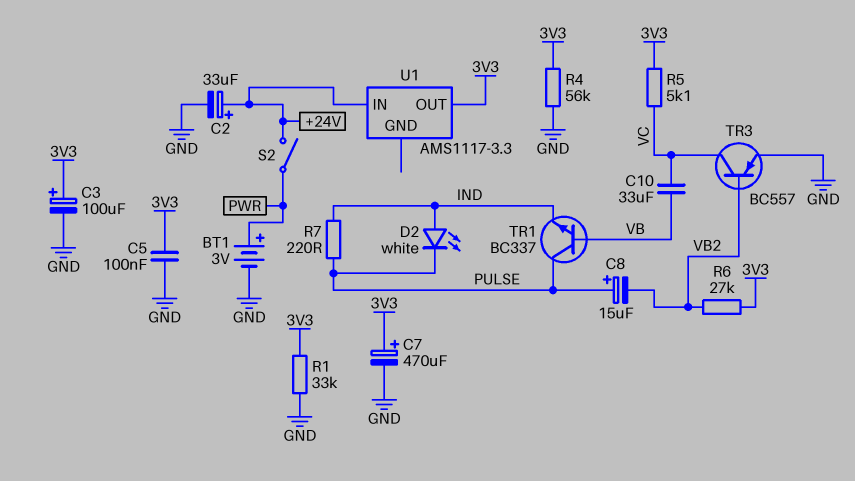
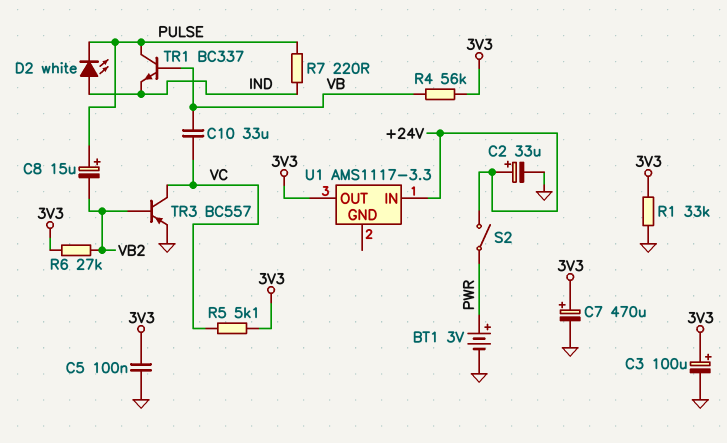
R4: 56k (3V3, GND) -> 56k (3V3, VB)

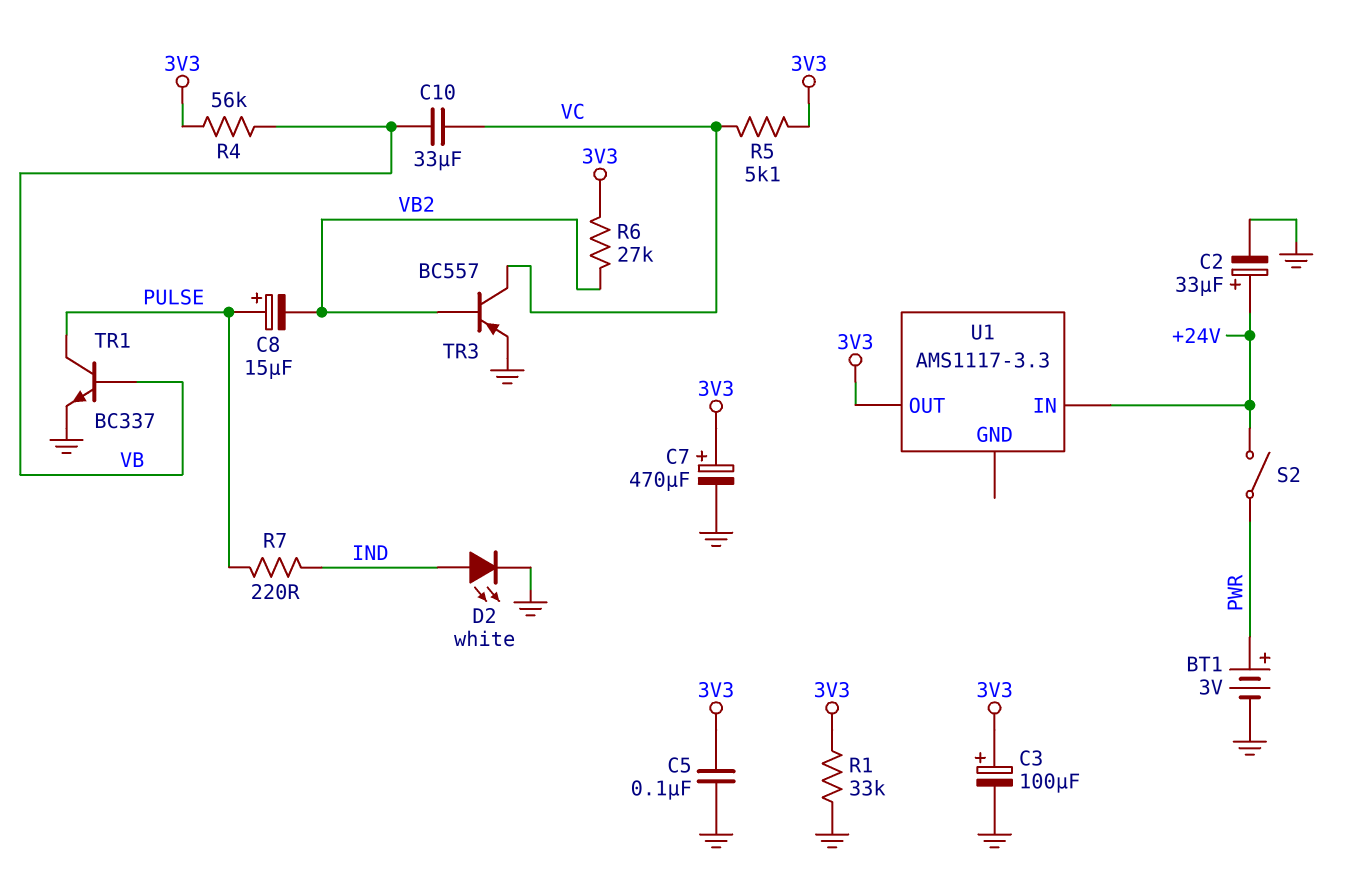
D2: LED white (A IND, K PULSE) -> LED white (A IND, K GND)
TR1: NPN BC337 (B VB, C PULSE, E IND) -> NPN BC337 (B VB, C PULSE, E GND)

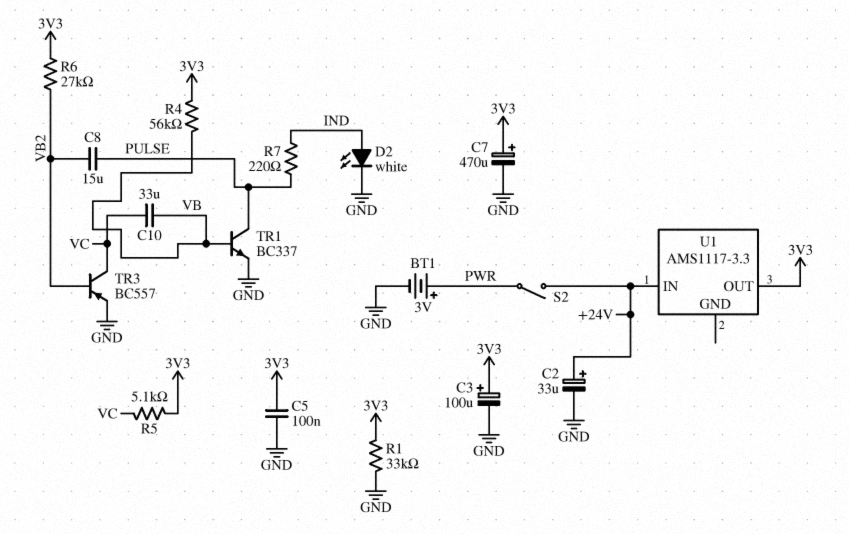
C8: 15uF (plus PULSE, minus VB2) -> 15uF (PULSE, VB2)

